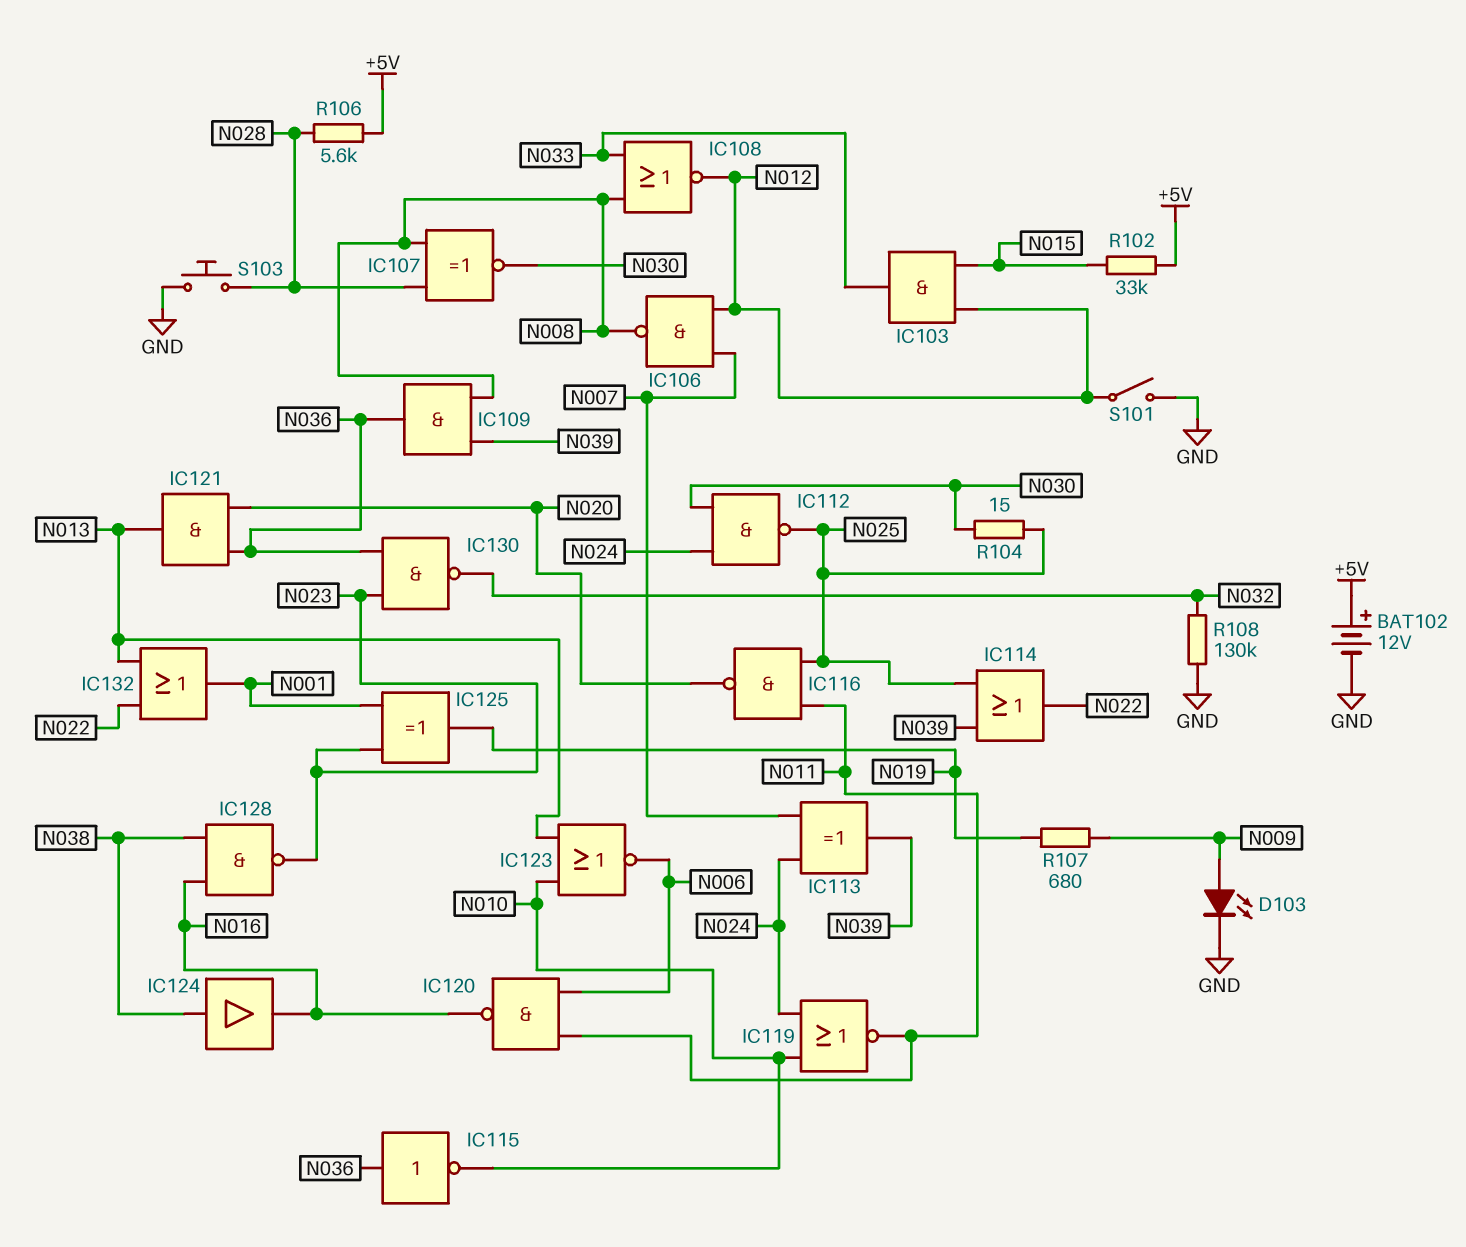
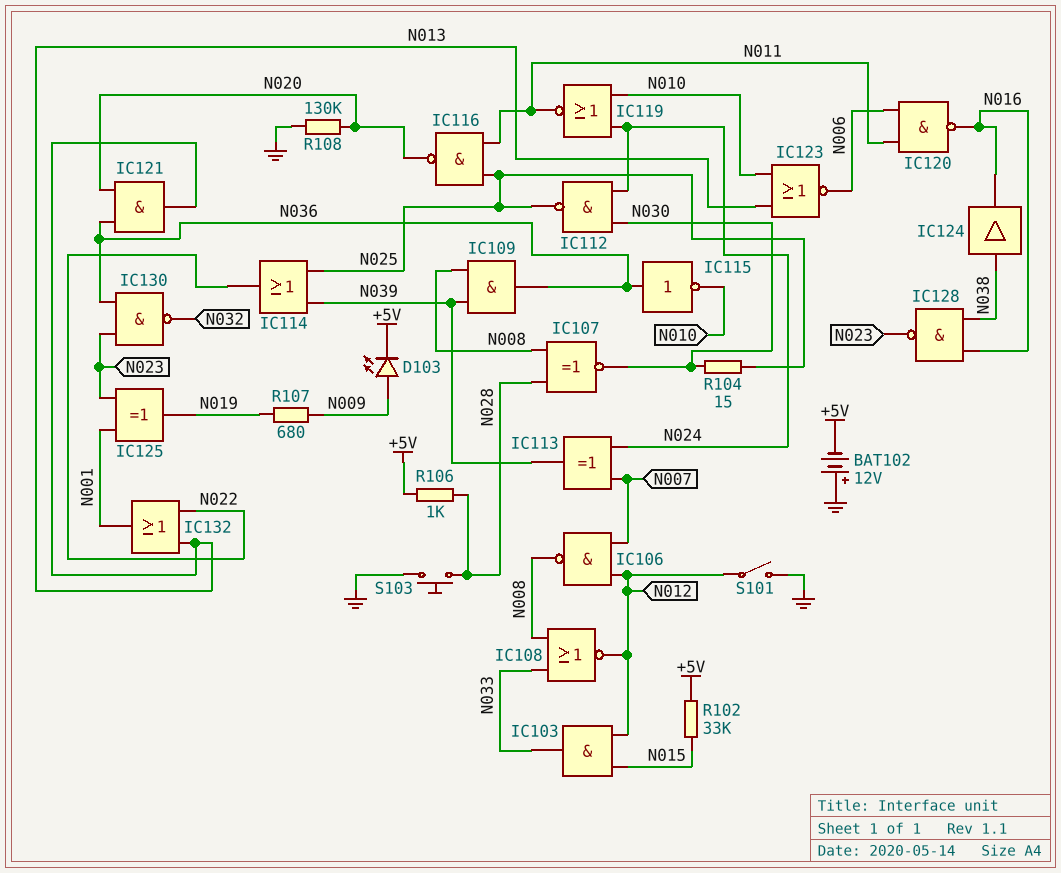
BAT102: 12V (plus +5V, minus GND) -> 12V (plus GND, minus +5V)
D103: LED (A N009, K GND) -> LED (A N009, K +5V)
R106: 5.6k (+5V, N028) -> 1k (+5V, N028)
R108: 130k (GND, N032) -> 130k (GND, N020)

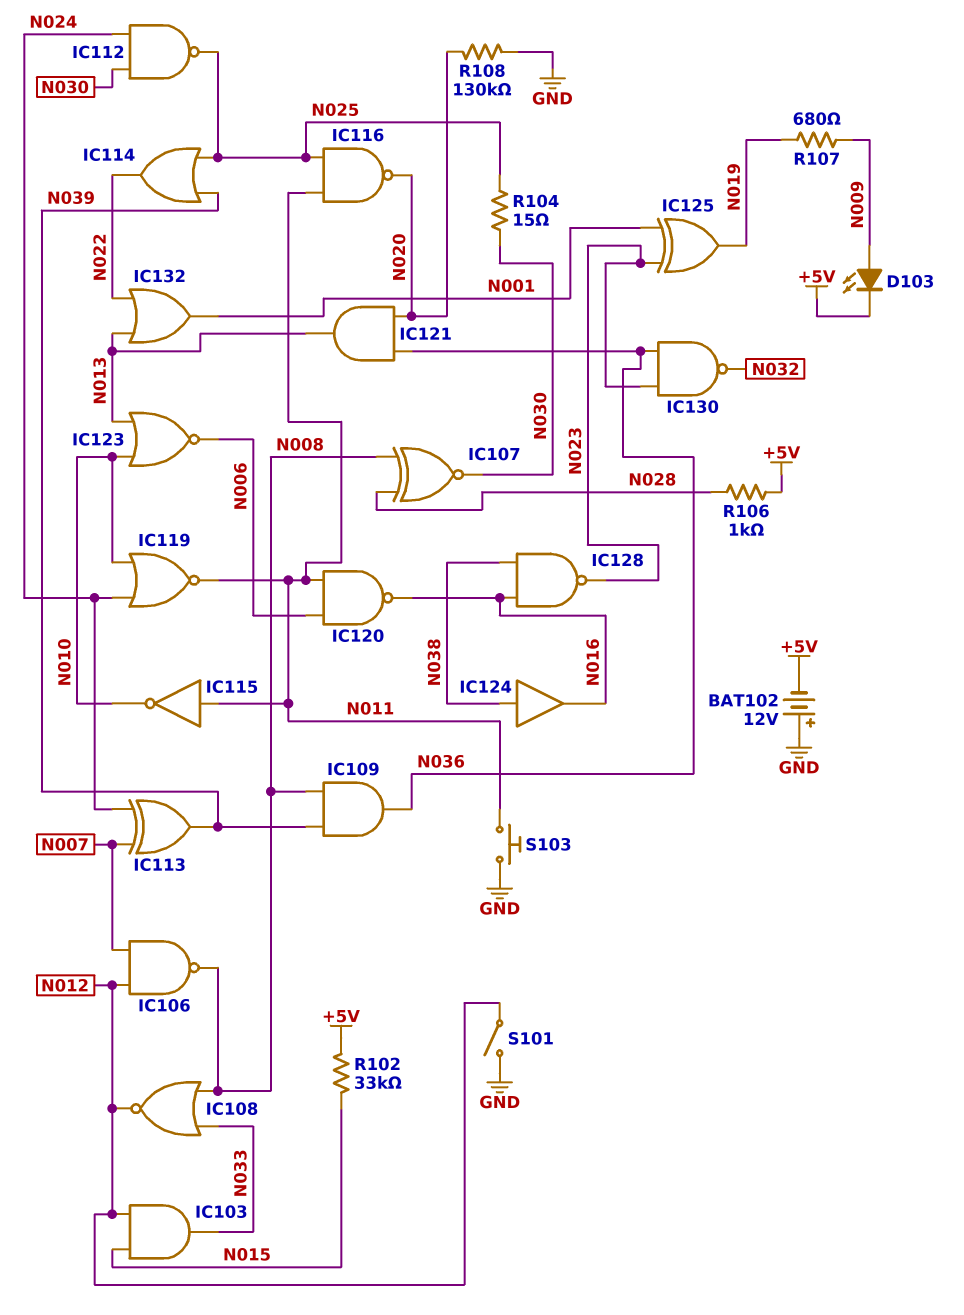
IC115: NOT (in N036, out N010) -> NOT (in N011, out N010)
S103: button (GND, N028) -> button (GND, N011)

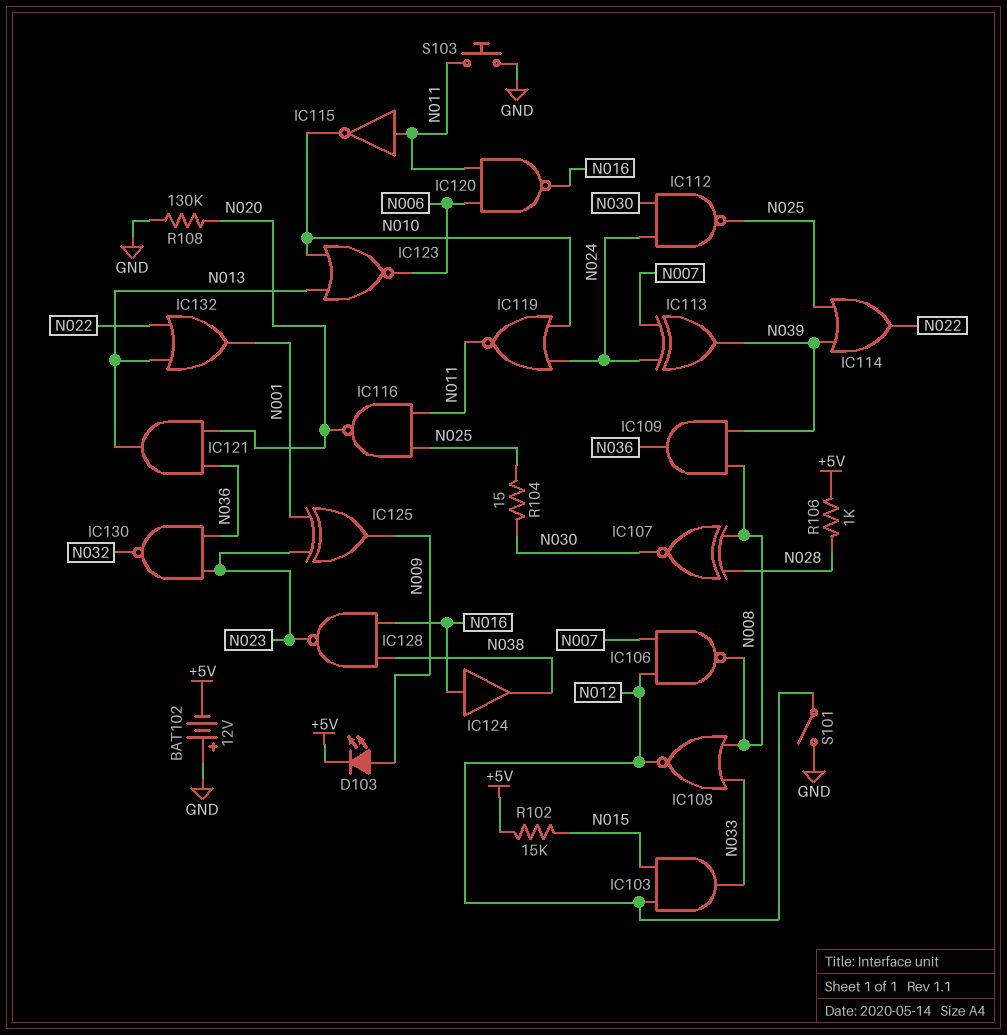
IC124: buffer (in N038, out N016) -> buffer (in N016, out N038)
IC125: XOR (in N001, in N023, out N019) -> XOR (in N001, in N023, out N009)
R102: 33k (+5V, N015) -> 15k (+5V, N015)
R107: 680 (N009, N019) -> none

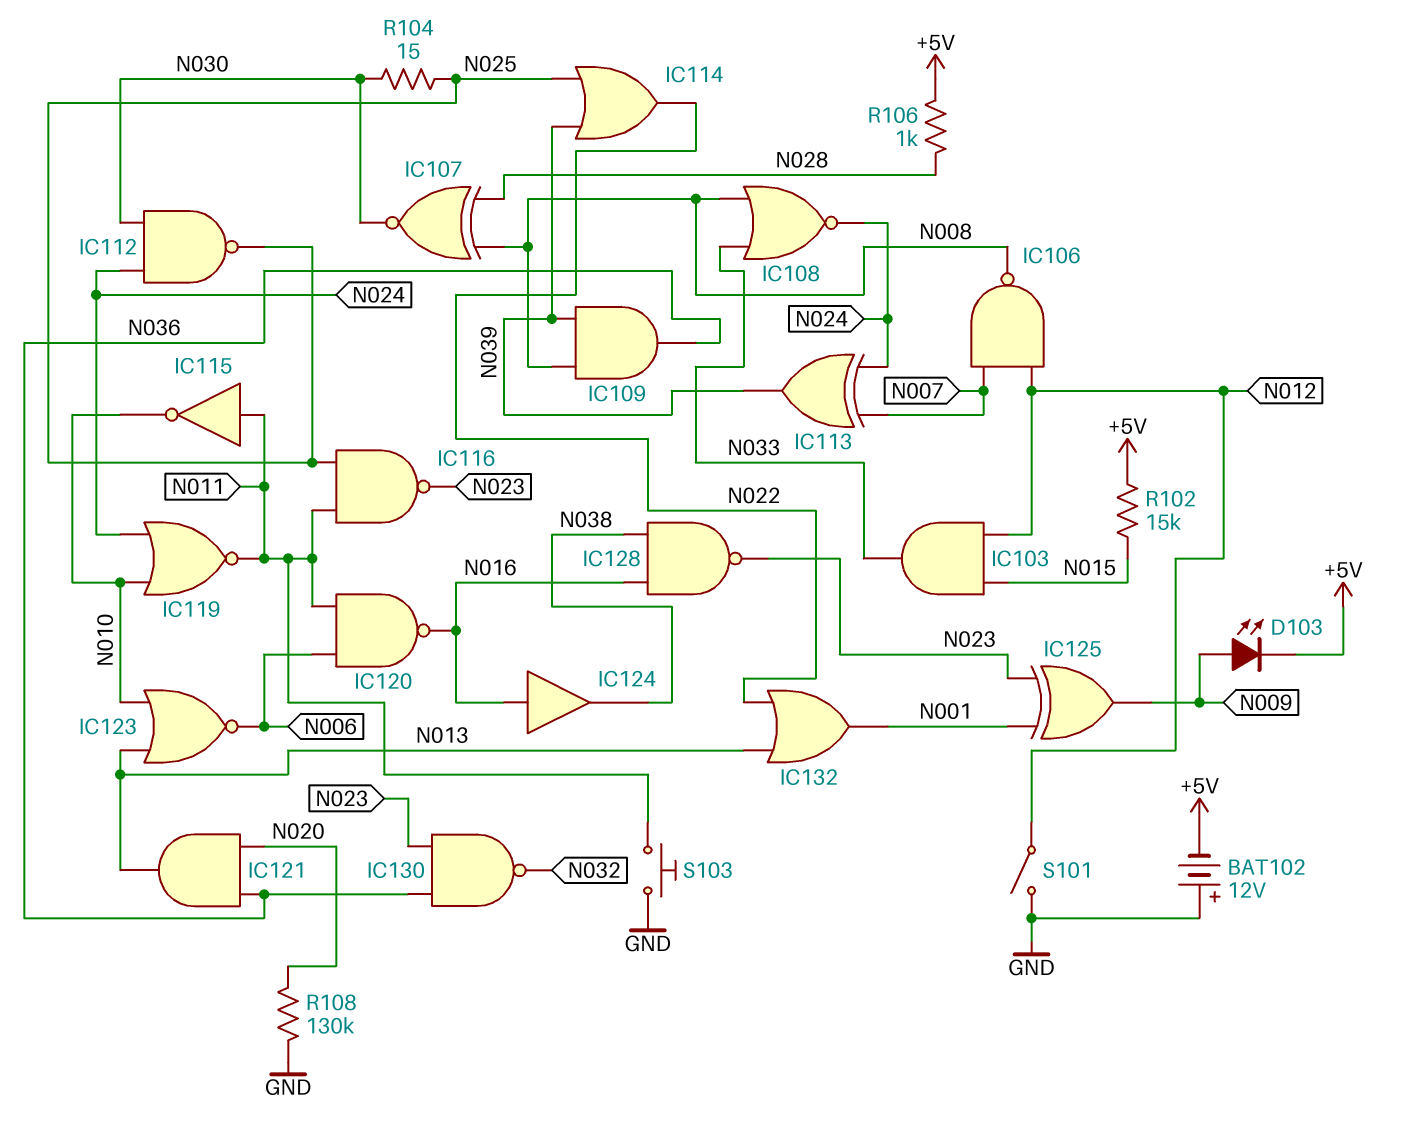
IC108: NOR (in N008, in N033, out N012) -> NOR (in N008, in N033, out N024)
IC116: NAND (in N011, in N025, out N020) -> NAND (in N011, in N025, out N023)

